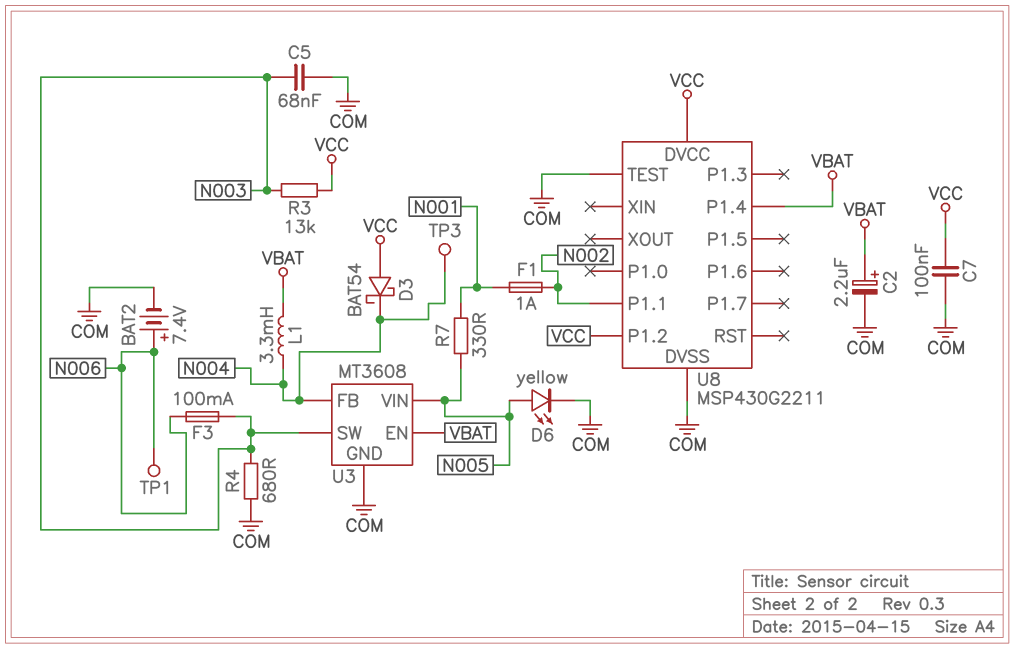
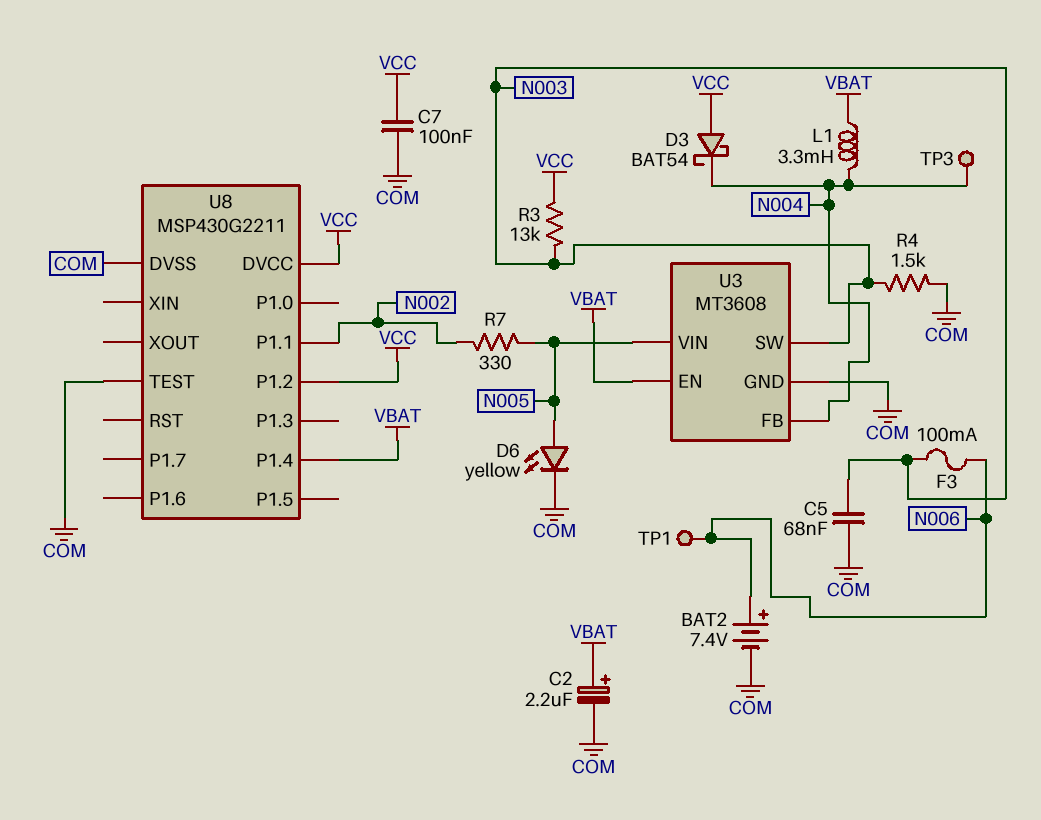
F1: 1A (N001, N002) -> none
R4: 680 (COM, N003) -> 1.5k (COM, N003)
R7: 330 (N001, N005) -> 330 (N002, N005)

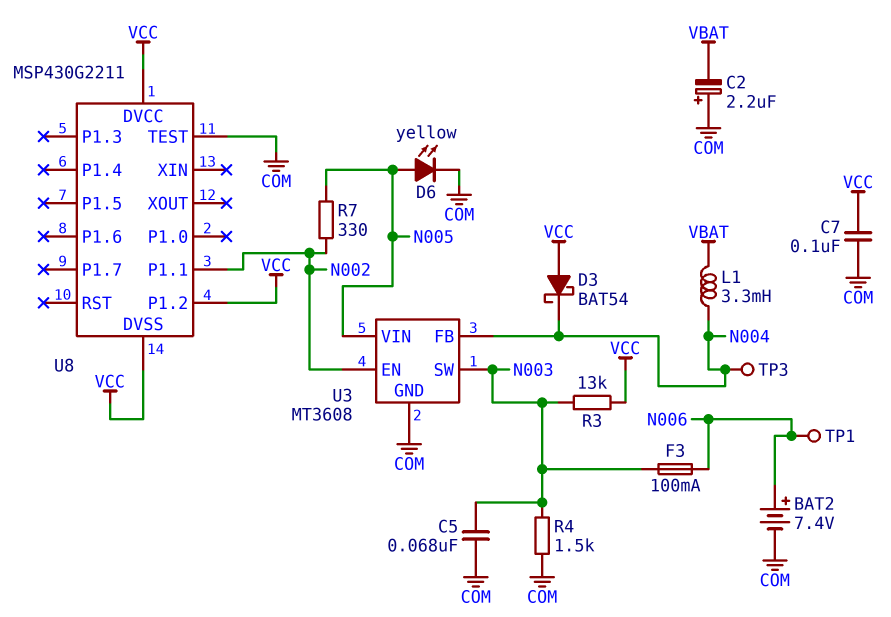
C2: 2.2uF (plus VBAT, minus COM) -> 2.2uF (plus COM, minus VBAT)
U3 pin EN: VBAT -> N002
U8 pin DVSS: COM -> VCC
U8 pin P1.4: VBAT -> none

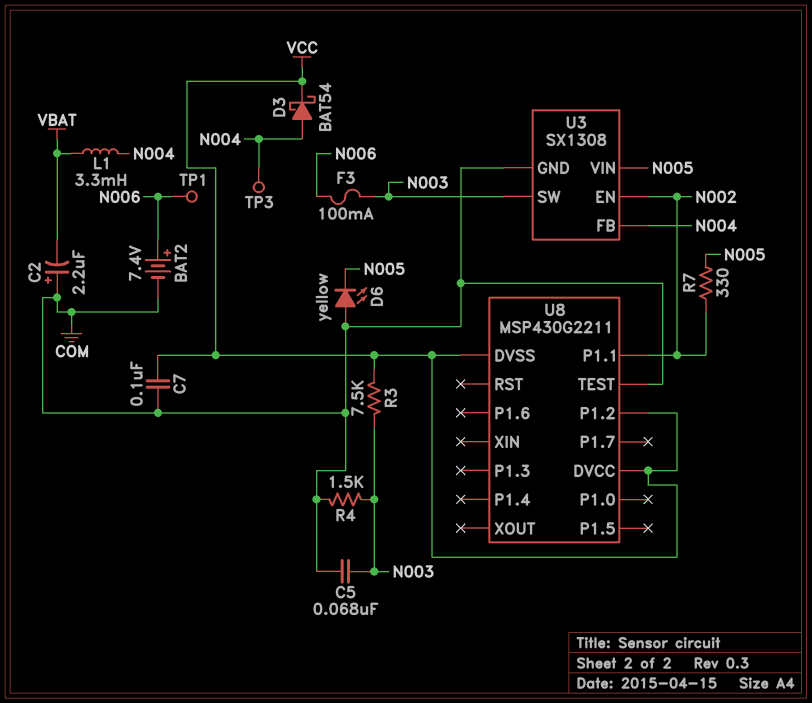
D3: schottky BAT54 (A VCC, K N004) -> schottky BAT54 (A N004, K VCC)
D6: LED yellow (A N005, K COM) -> LED yellow (A COM, K N005)
R3: 13k (N003, VCC) -> 7.5k (N003, VCC)
U3: MT3608 -> SX1308

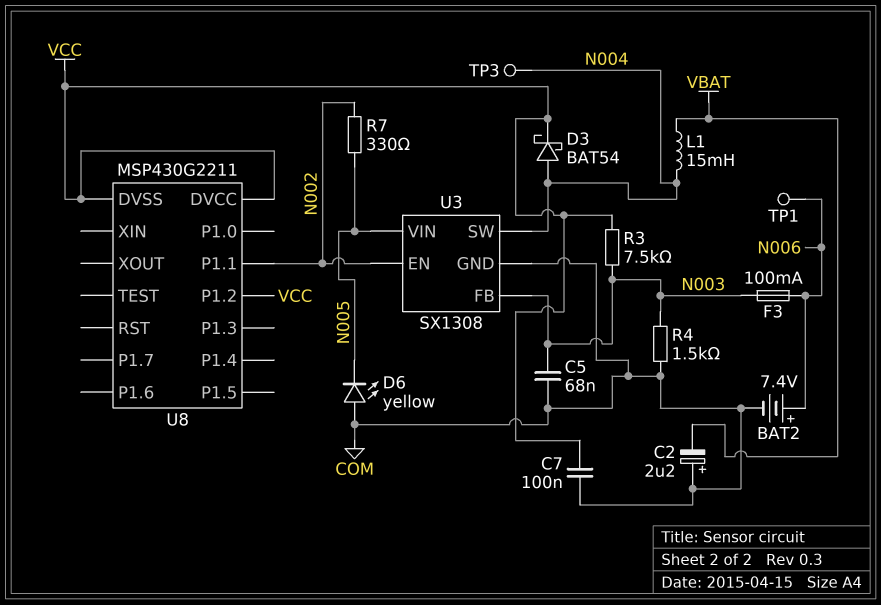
L1: 3.3mH (N004, VBAT) -> 15mH (N004, VBAT)
U3 pin FB: N004 -> N003
U3 pin SW: N003 -> N004
U8 pin TEST: COM -> none

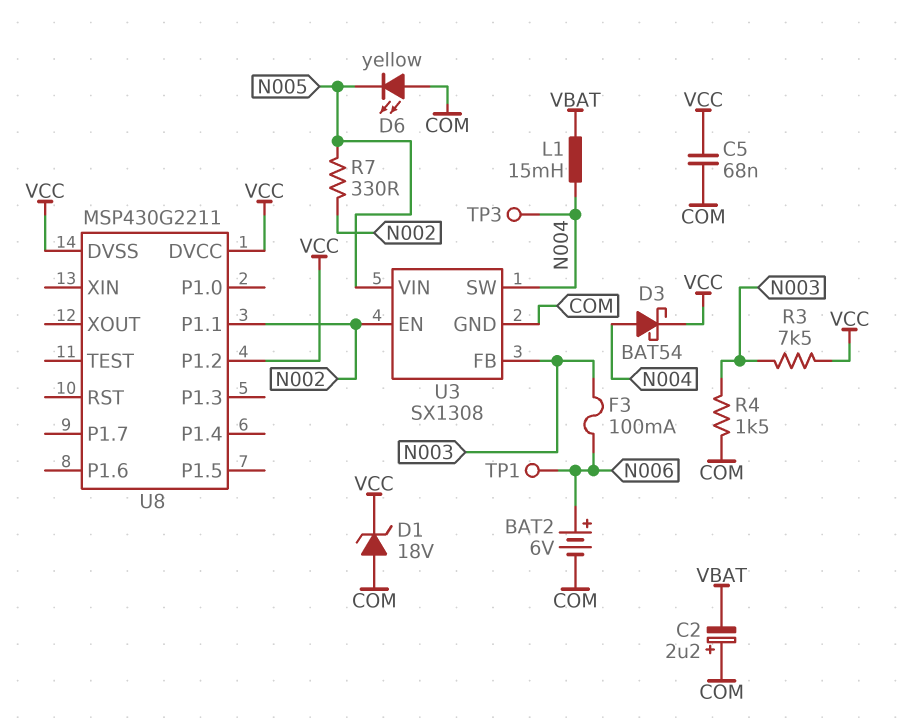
BAT2: 7.4V (plus N006, minus COM) -> 6V (plus N006, minus COM)
C5: 68nF (COM, N003) -> 68nF (COM, VCC)
C7: 100nF (COM, VCC) -> none
D1: none -> zener 18V (A COM, K VCC)

